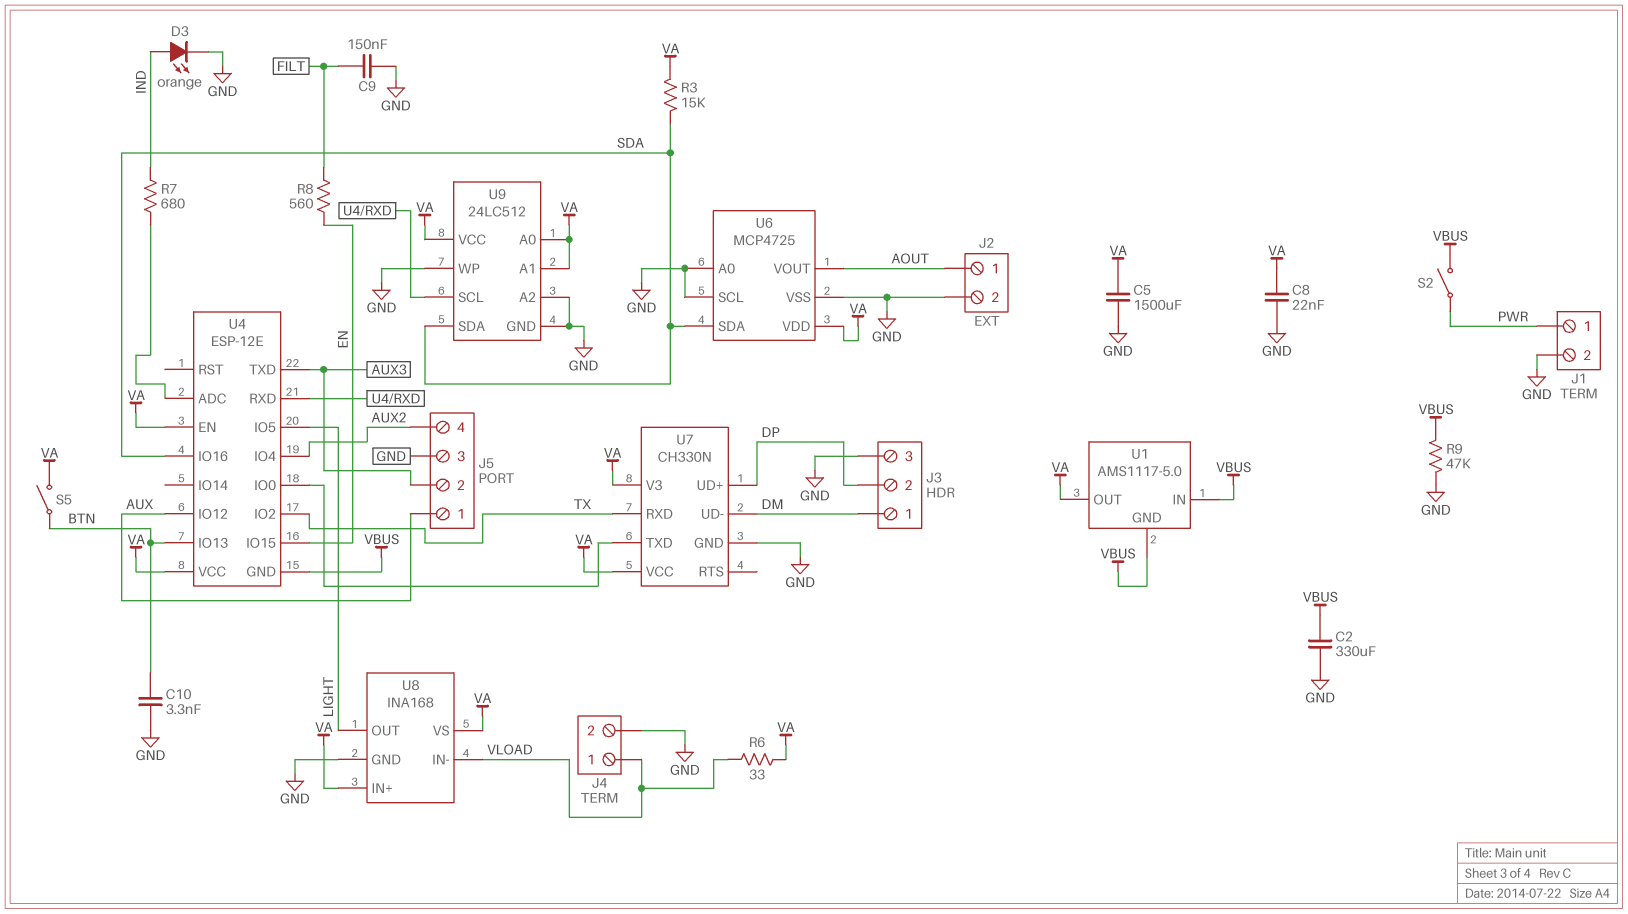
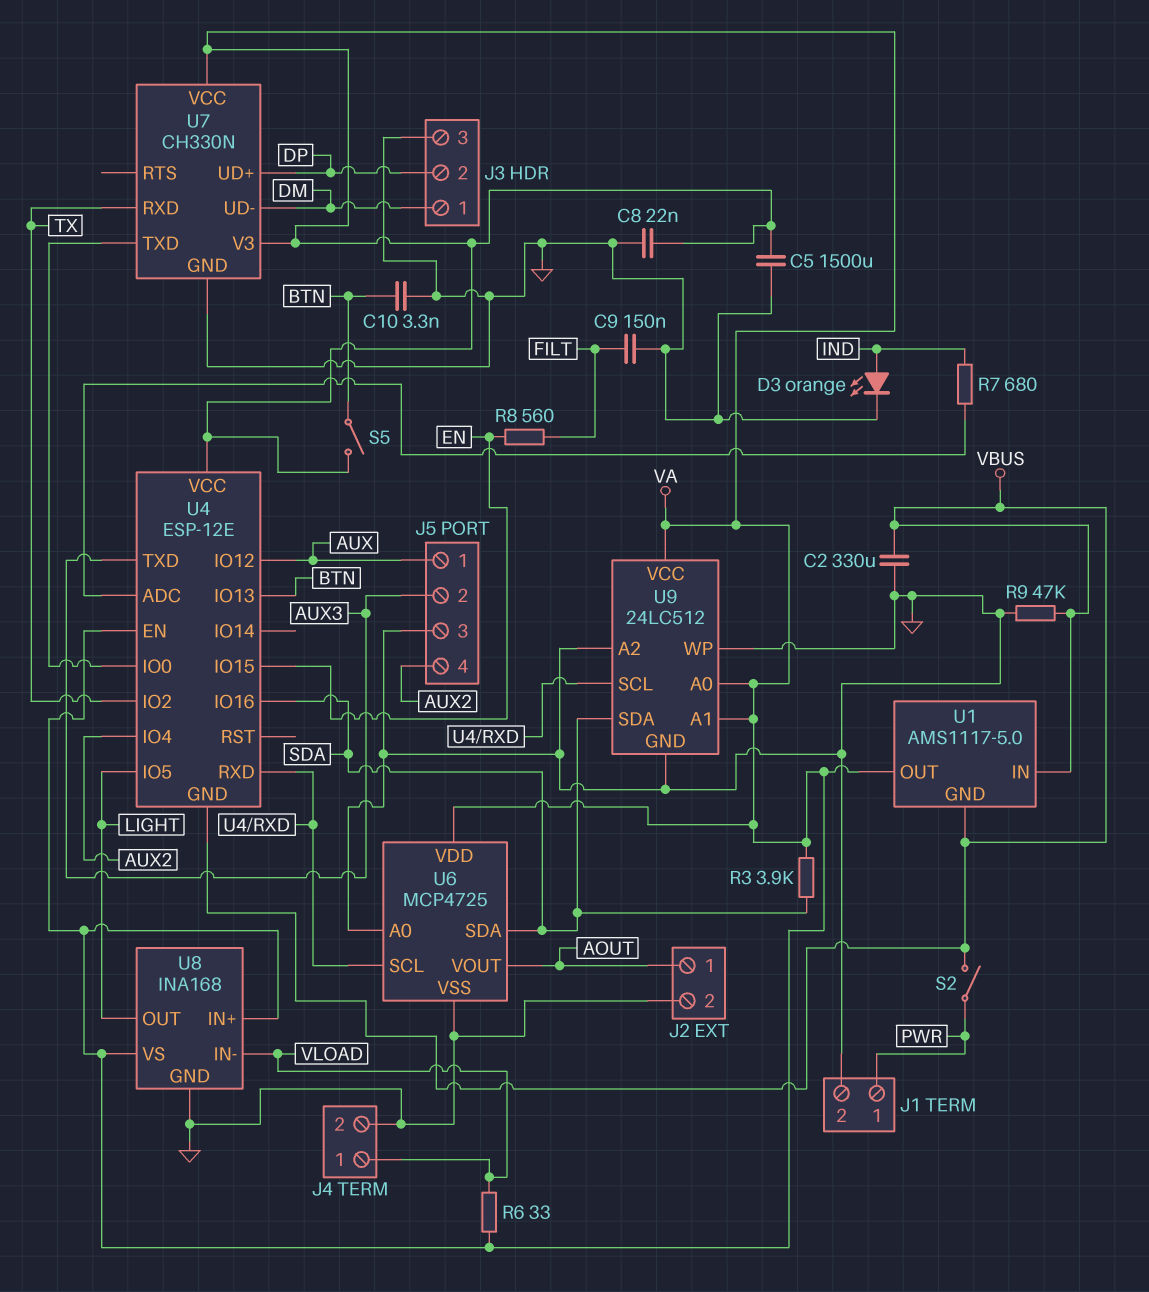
R3: 15k (SDA, VA) -> 3.9k (SDA, VA)
U6 pin SCL: GND -> U4/RXD

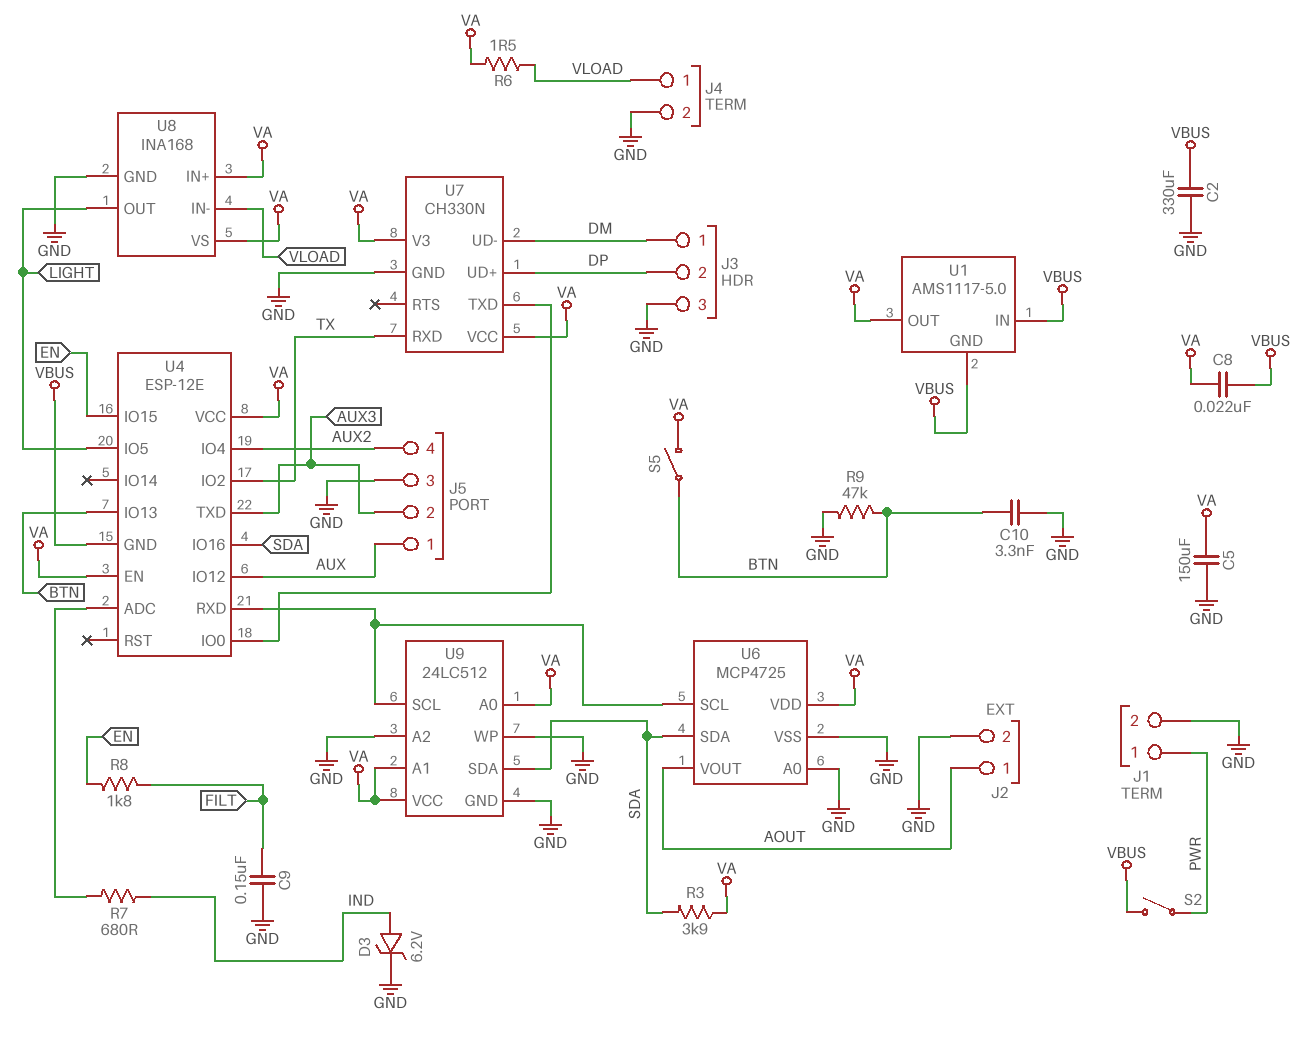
C5: 1500uF (GND, VA) -> 150uF (GND, VA)
C8: 22nF (GND, VA) -> 22nF (VA, VBUS)
D3: LED orange (A IND, K GND) -> zener 6.2V (A IND, K GND)
R6: 33 (VA, VLOAD) -> 1.5 (VA, VLOAD)
R8: 560 (EN, FILT) -> 1.8k (EN, FILT)
R9: 47k (GND, VBUS) -> 47k (BTN, GND)

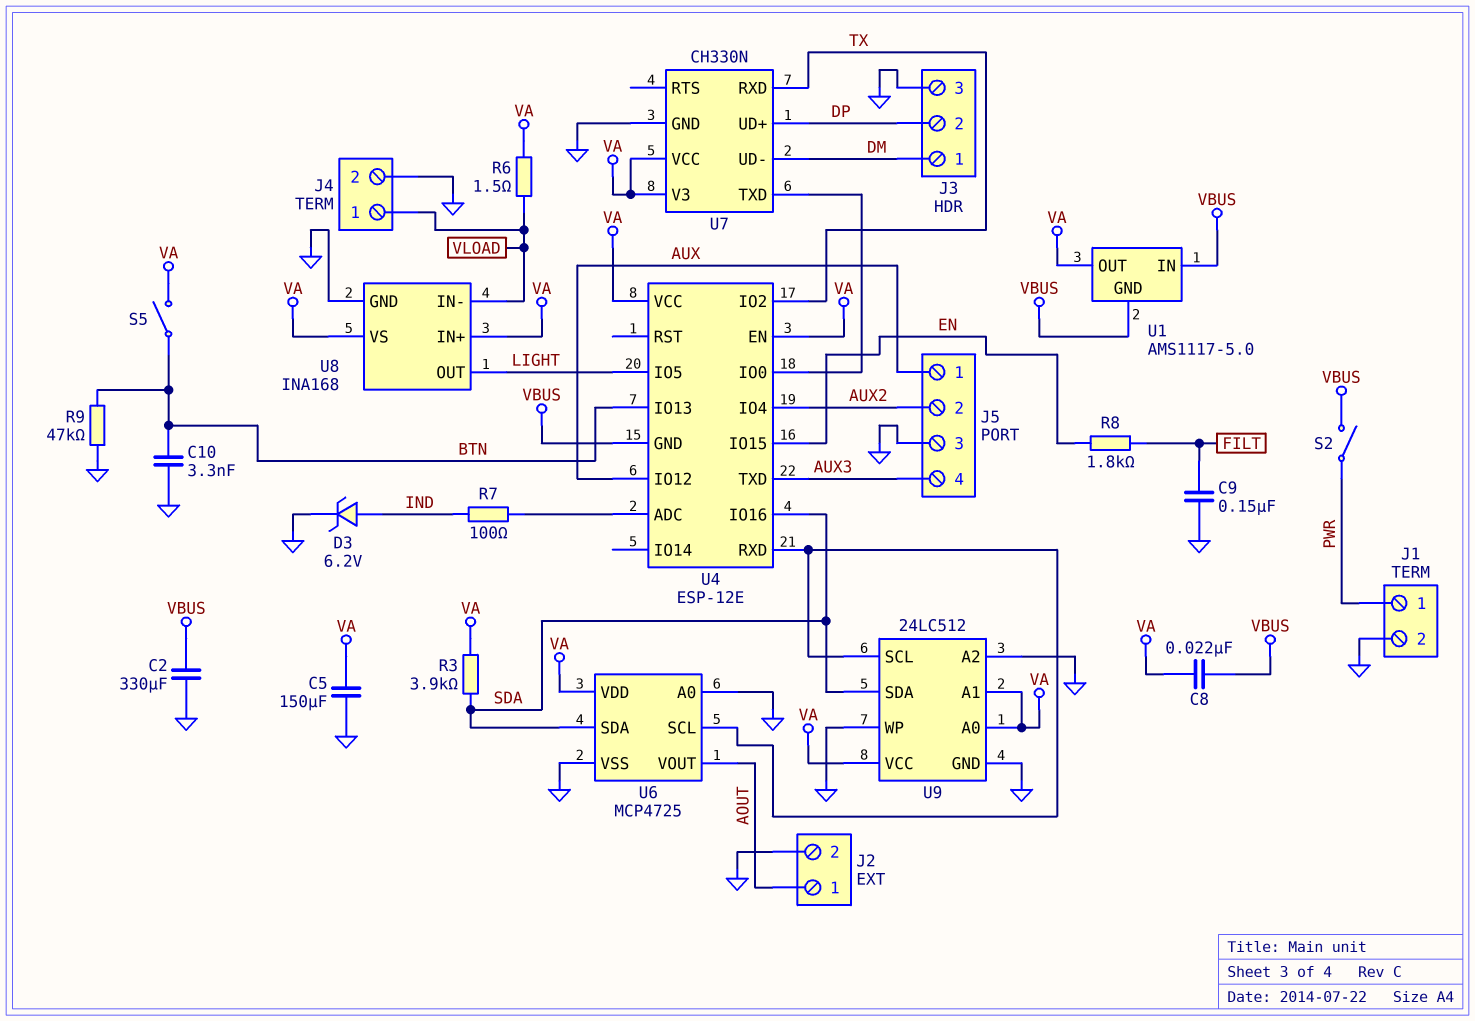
J5 pin 2: AUX3 -> AUX2
J5 pin 4: AUX2 -> AUX3
R7: 680 (IND, U4/ADC) -> 100 (IND, U4/ADC)

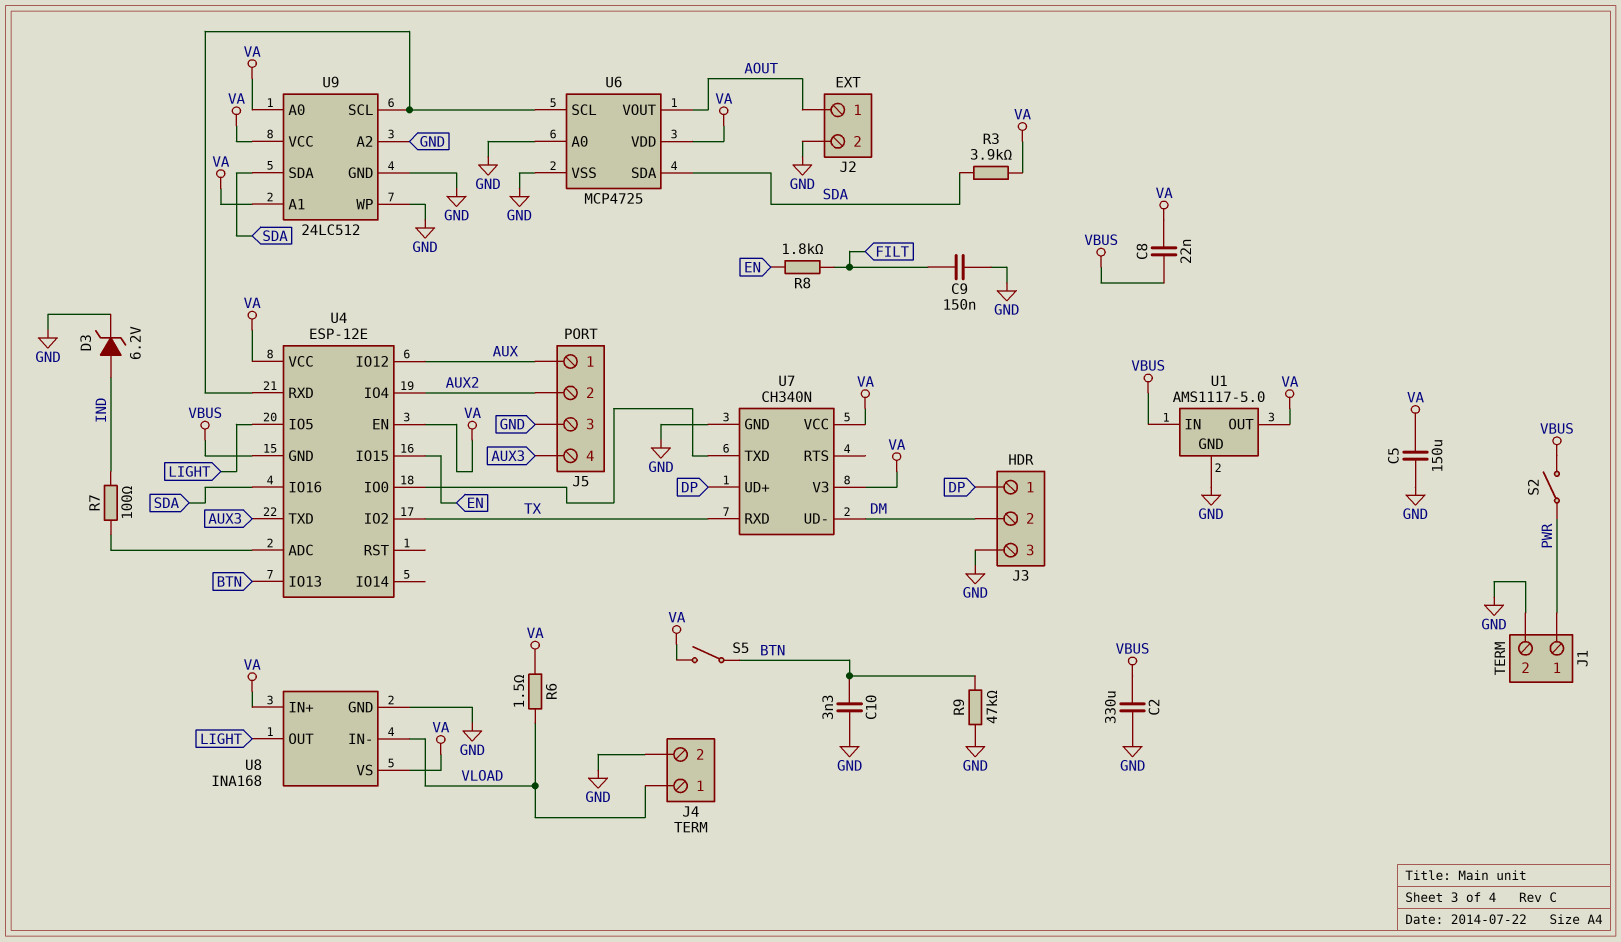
J3 pin 1: DM -> DP
J3 pin 2: DP -> DM
U1 pin GND: VBUS -> GND
U7: CH330N -> CH340N

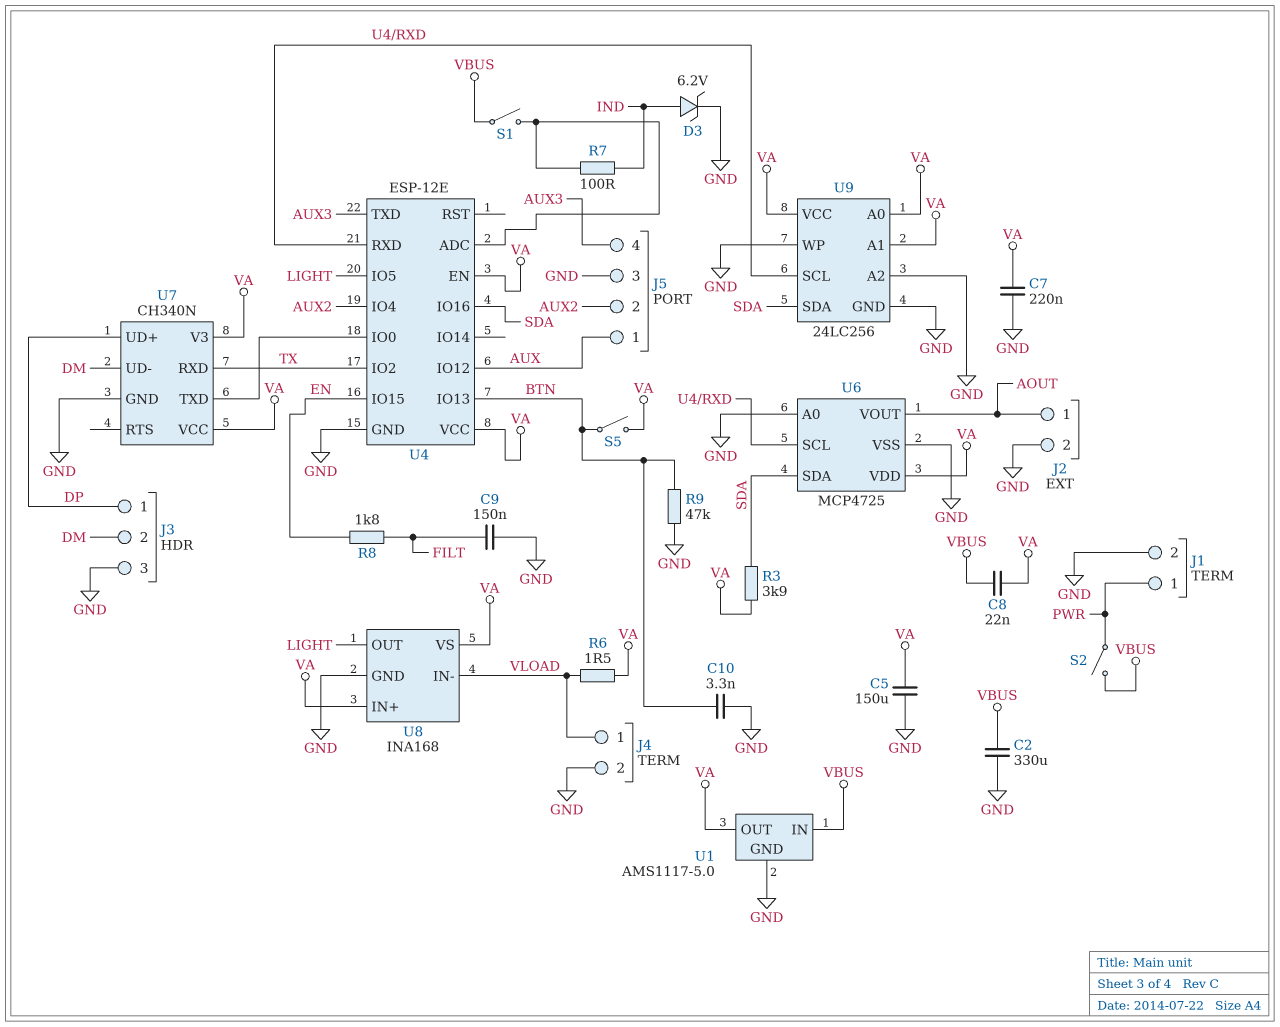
C7: none -> 220nF (GND, VA)
S1: none -> switch (U4/ADC, VBUS)
U4 pin GND: VBUS -> GND
U9: 24LC512 -> 24LC256

